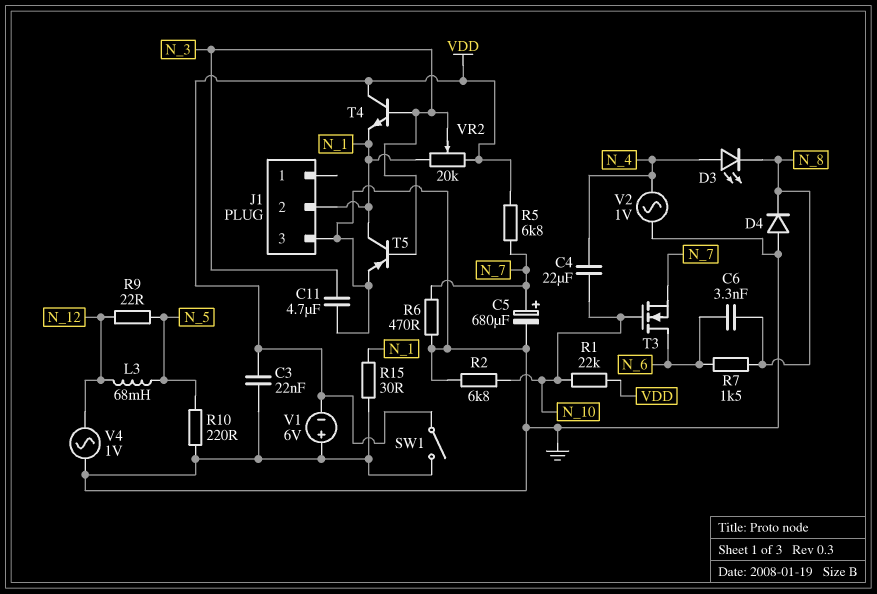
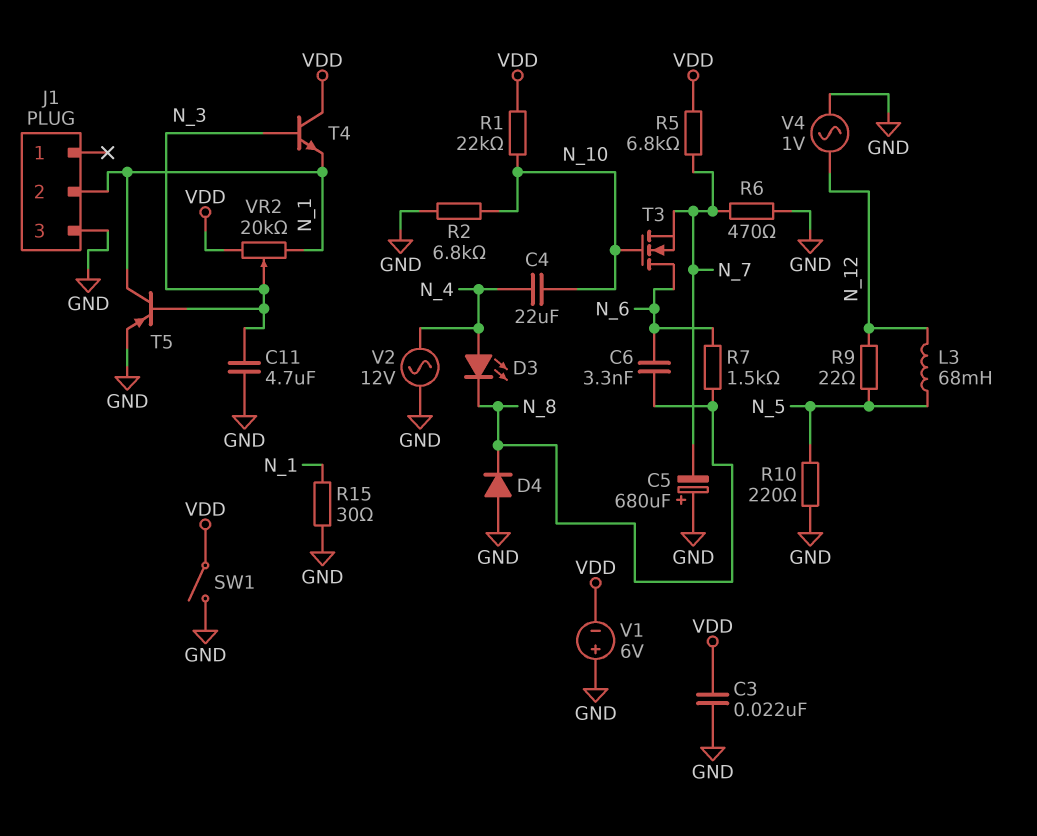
C5: 680uF (plus N_7, minus GND) -> 680uF (plus GND, minus N_7)
V2: AC 1V (GND, N_4) -> AC 12V (GND, N_4)

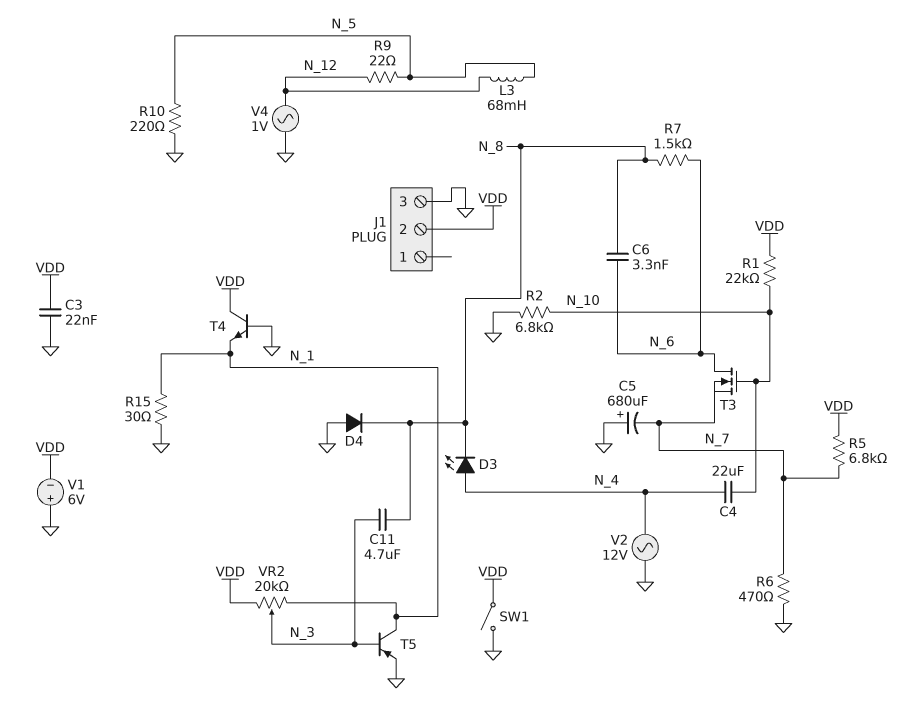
C11: 4.7uF (GND, N_3) -> 4.7uF (N_3, N_8)
J1 pin 2: N_1 -> VDD
T4: NPN (B N_3, C VDD, E N_1) -> NPN (B GND, C VDD, E N_1)

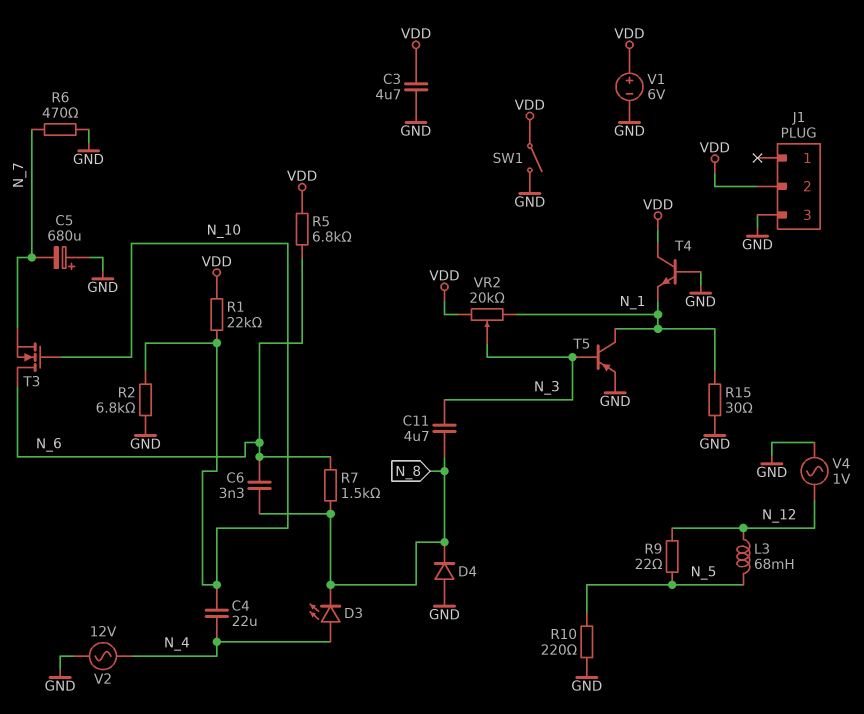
C3: 22nF (GND, VDD) -> 4.7uF (GND, VDD)
R5: 6.8k (N_7, VDD) -> 6.8k (N_6, VDD)
V1: 6V (plus GND, minus VDD) -> 6V (plus VDD, minus GND)

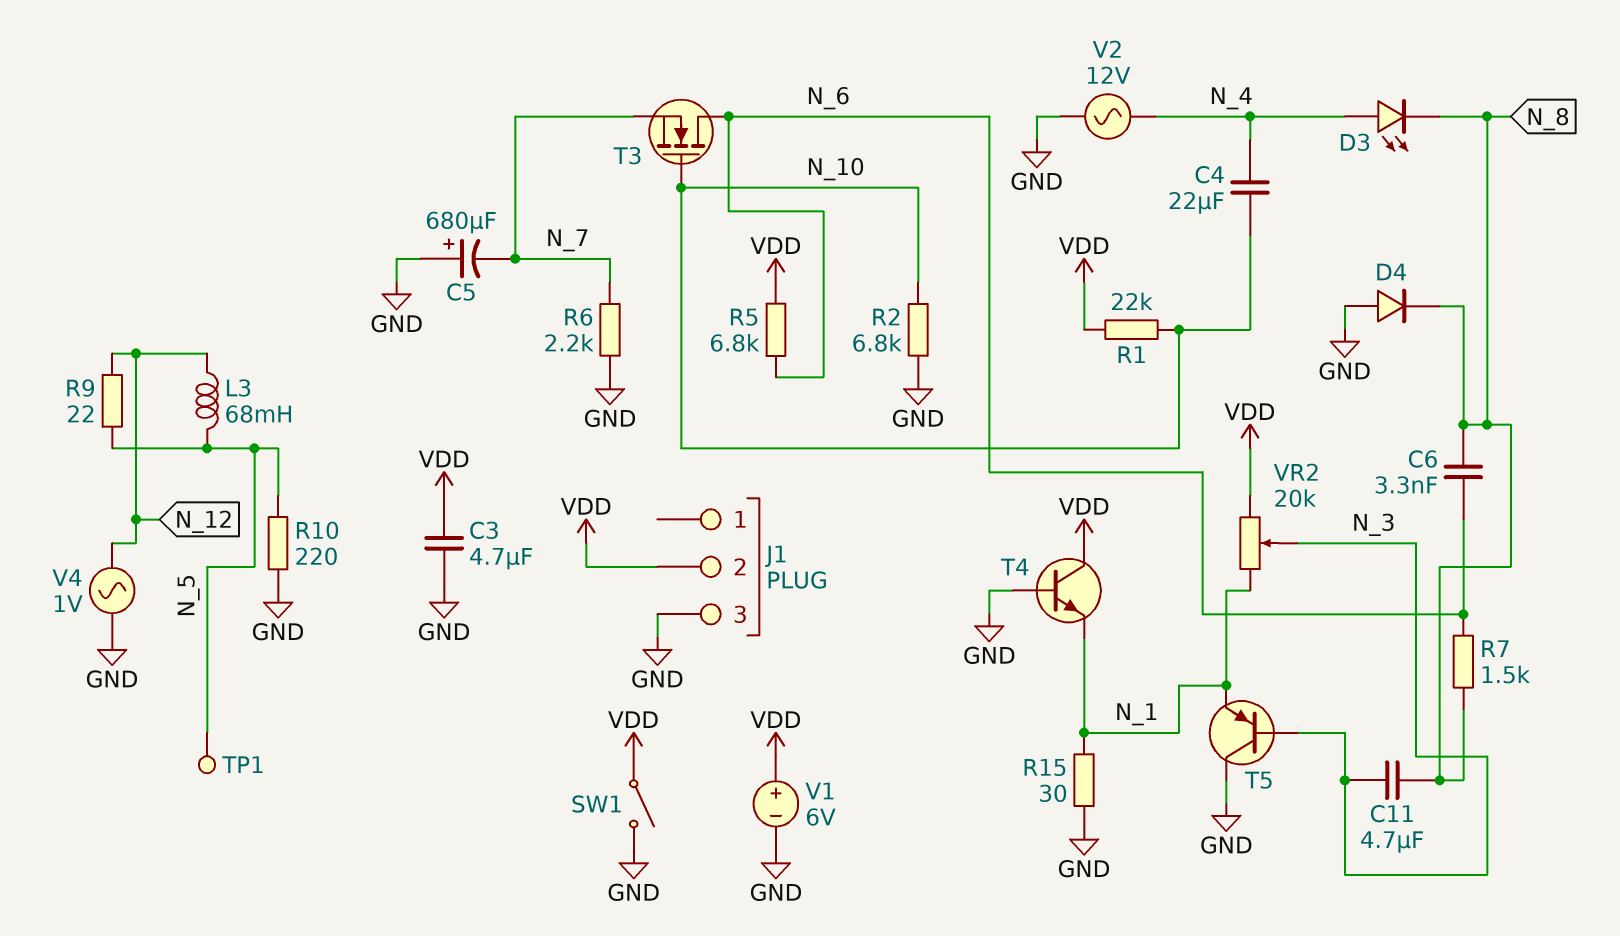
R6: 470 (GND, N_7) -> 2.2k (GND, N_7)
T5: PNP (B N_3, C N_1, E GND) -> PNP (B N_3, C GND, E N_1)
TP1: none -> test point (N_5)

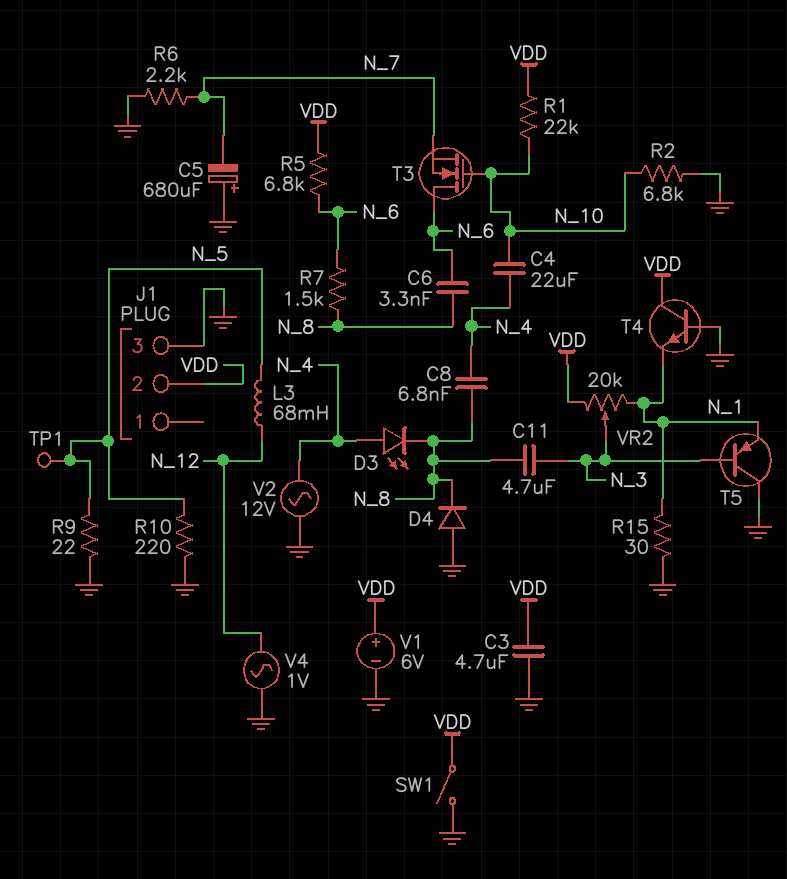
C8: none -> 6.8nF (N_4, N_8)
R9: 22 (N_5, N_12) -> 22 (GND, N_5)

